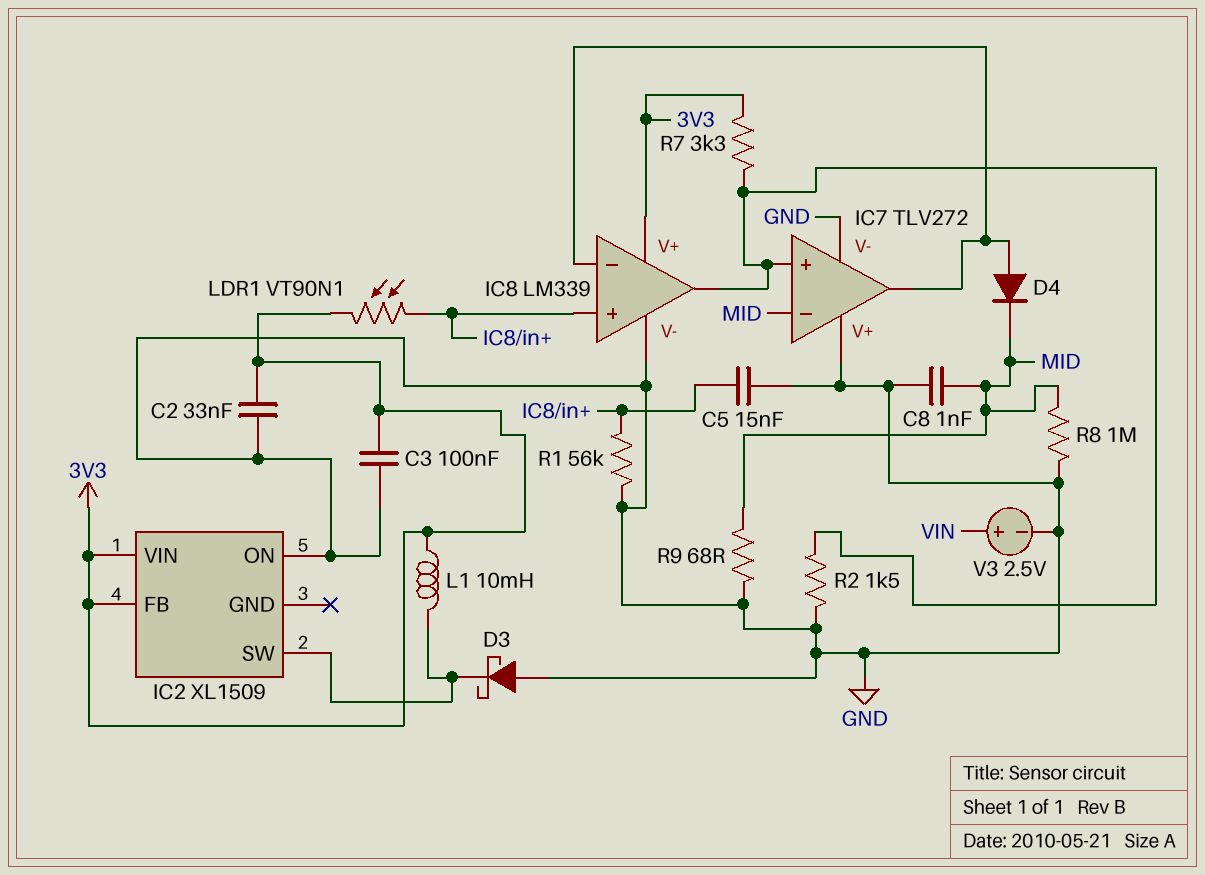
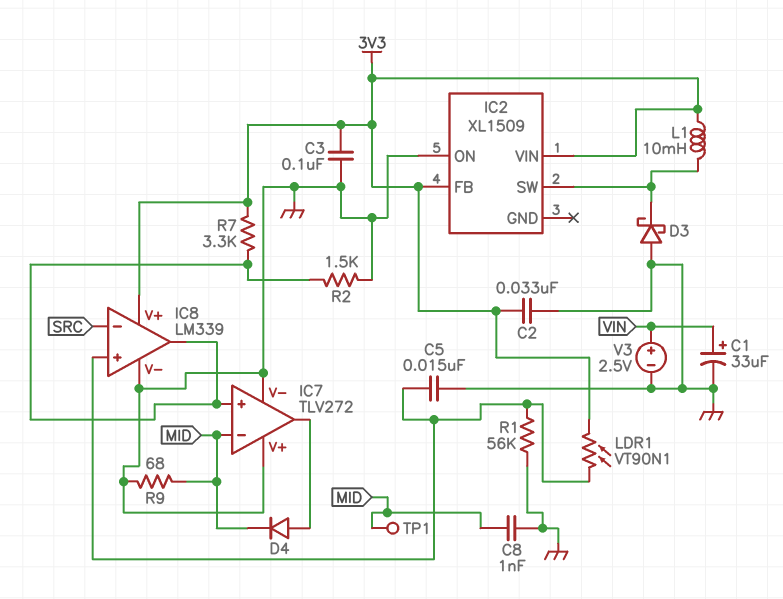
C1: none -> 33uF (plus VIN, minus GND)
IC8 pin in-: IC7/out -> SRC
R8: 1M (GND, MID) -> none
TP1: none -> test point (MID)

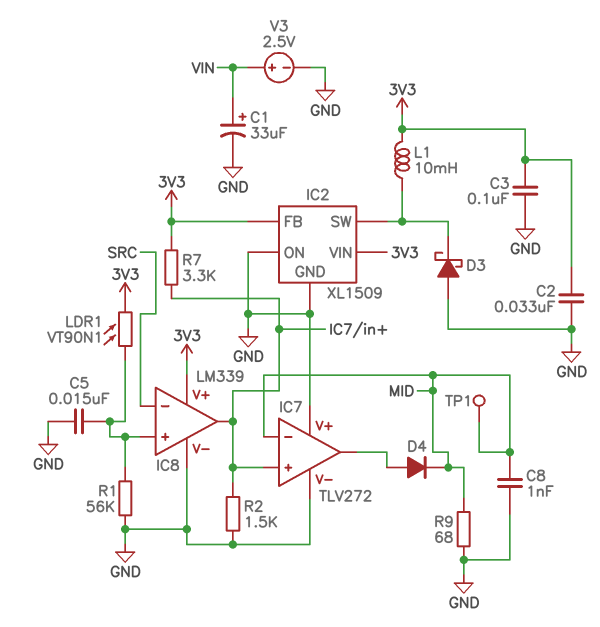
IC2 pin GND: none -> GND

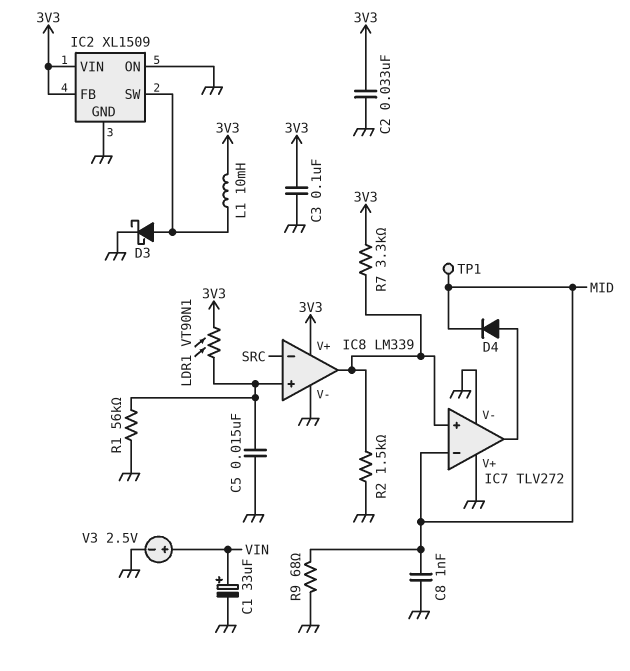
D3: schottky (A GND, K IC2/SW) -> schottky (A IC2/SW, K GND)

